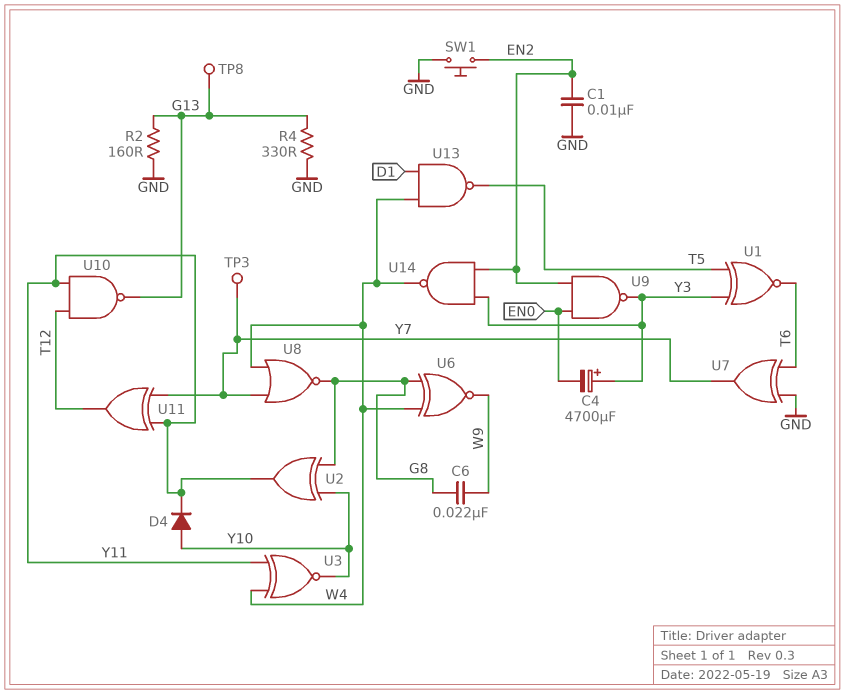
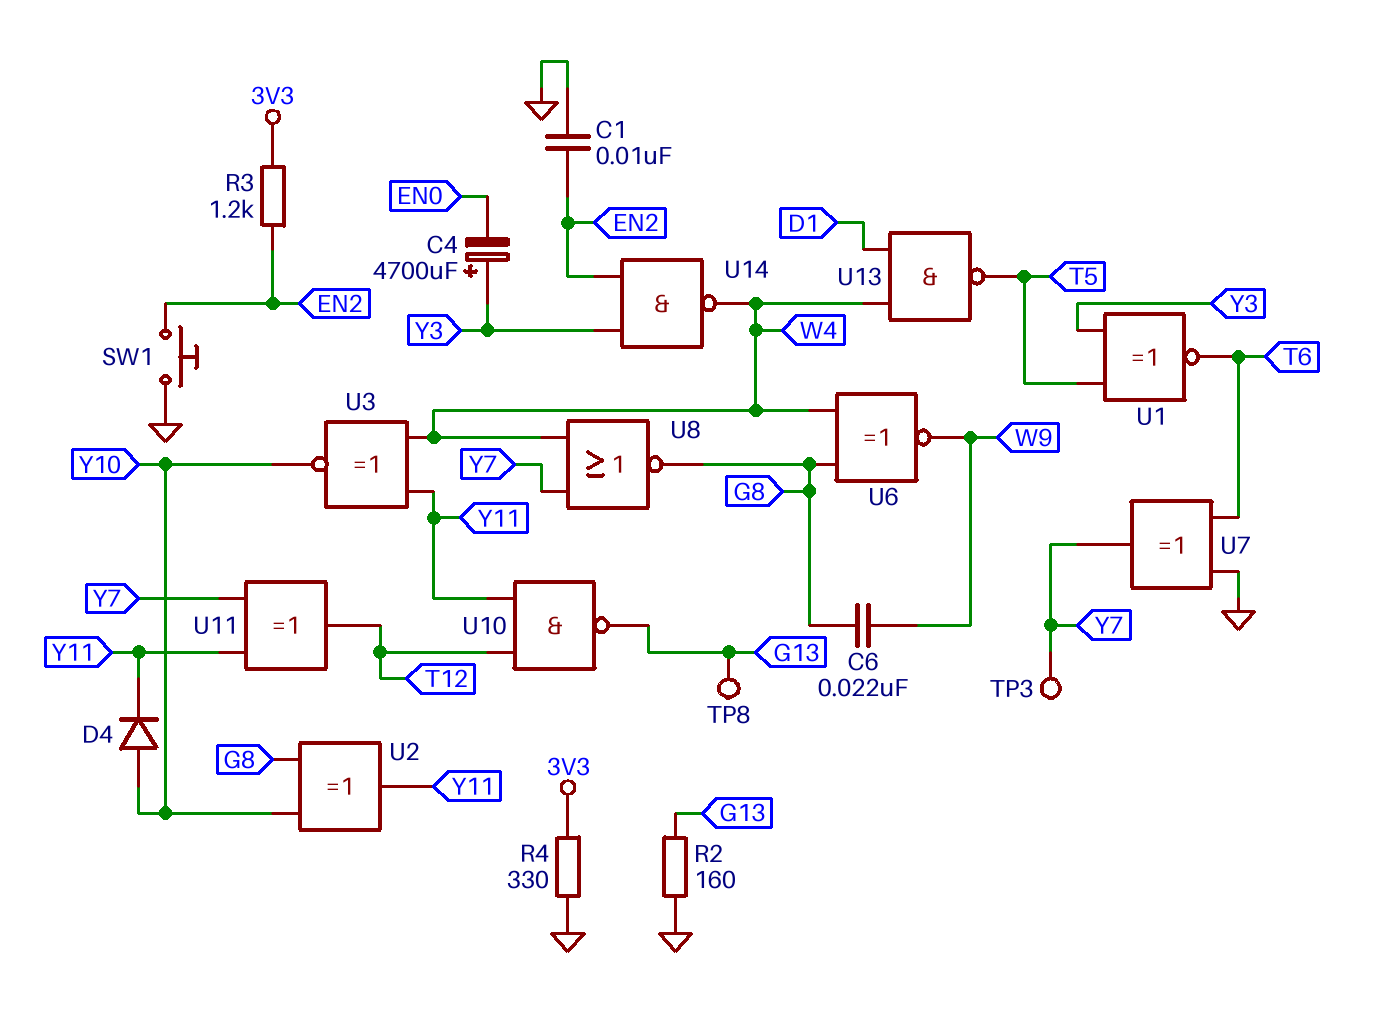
R3: none -> 1.2k (3V3, EN2)
R4: 330 (G13, GND) -> 330 (3V3, GND)
U9: NAND (in EN0, in EN2, out Y3) -> none

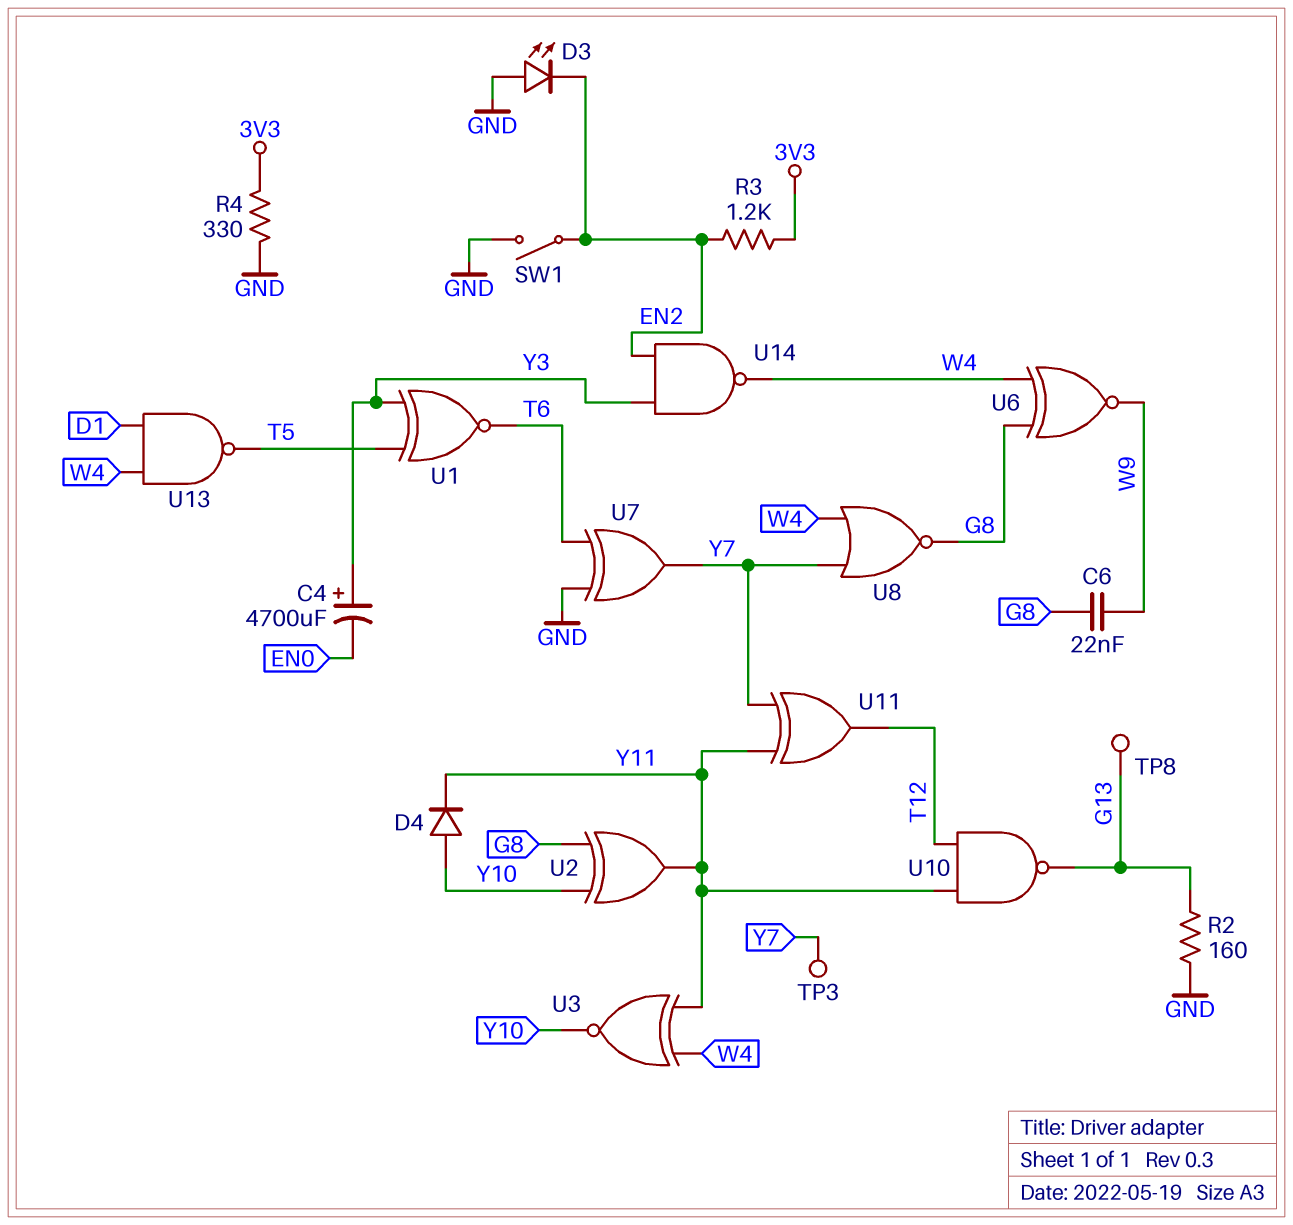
C1: 10nF (EN2, GND) -> none
D3: none -> LED (A GND, K EN2)
SW1: button (EN2, GND) -> switch (EN2, GND)

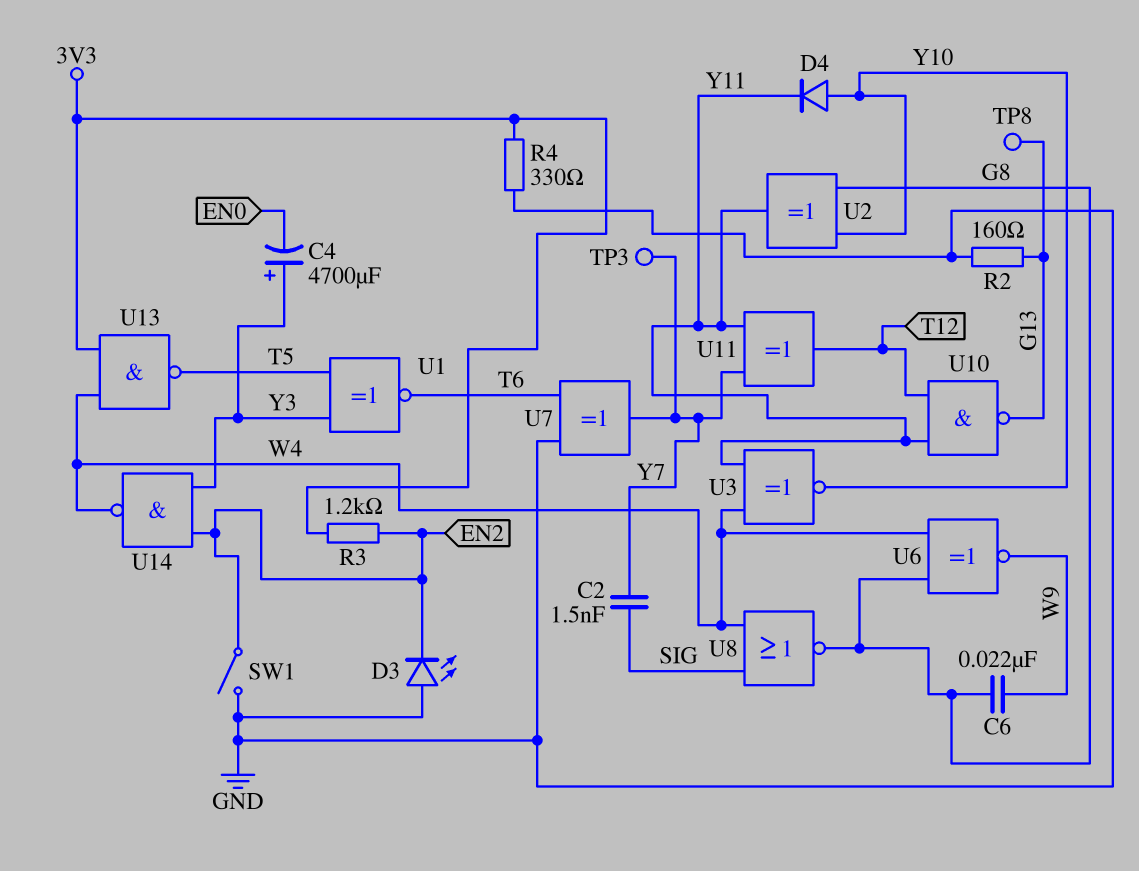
C2: none -> 1.5nF (SIG, Y7)
U8: NOR (in W4, in Y7, out G8) -> NOR (in SIG, in W4, out G8)
U13: NAND (in D1, in W4, out T5) -> NAND (in 3V3, in W4, out T5)

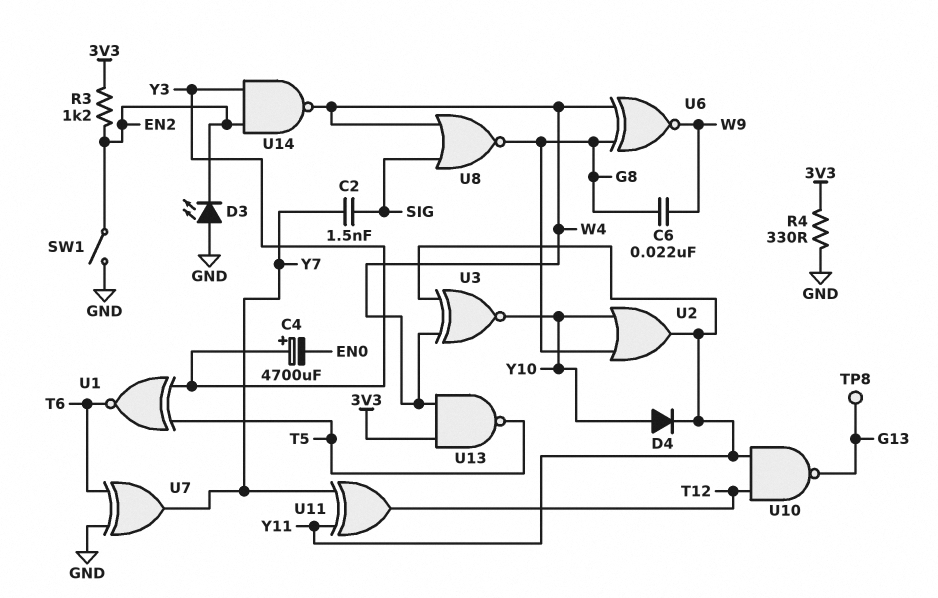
R2: 160 (G13, GND) -> none
TP3: test point (Y7) -> none
U2: XOR (in G8, in Y10, out Y11) -> OR (in G8, in Y10, out Y11)

